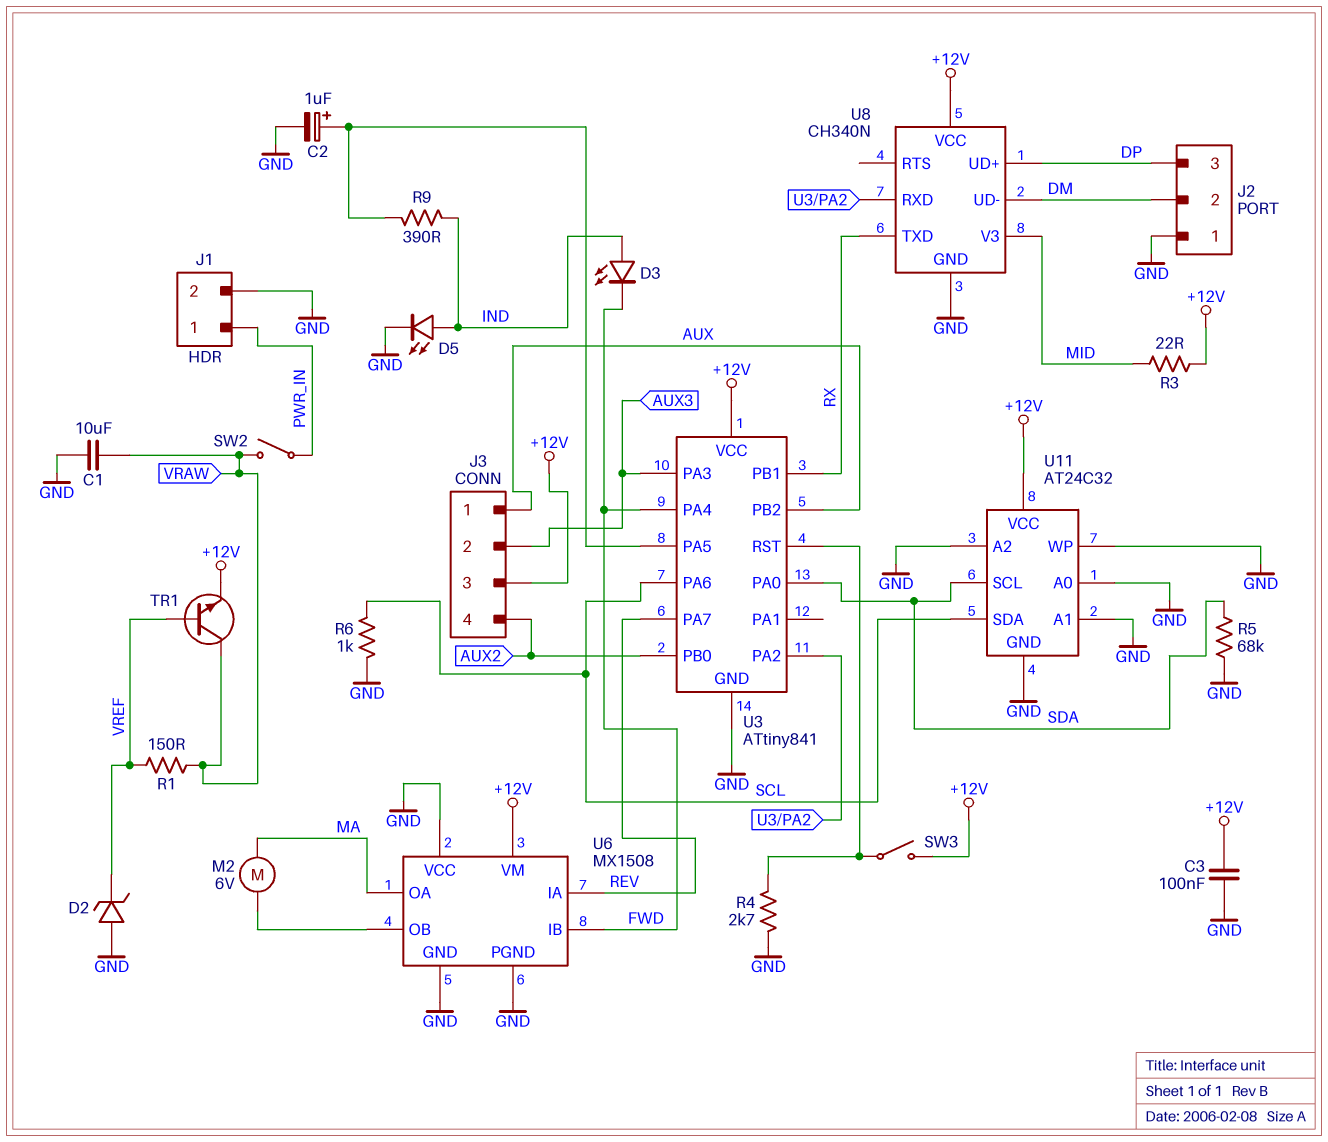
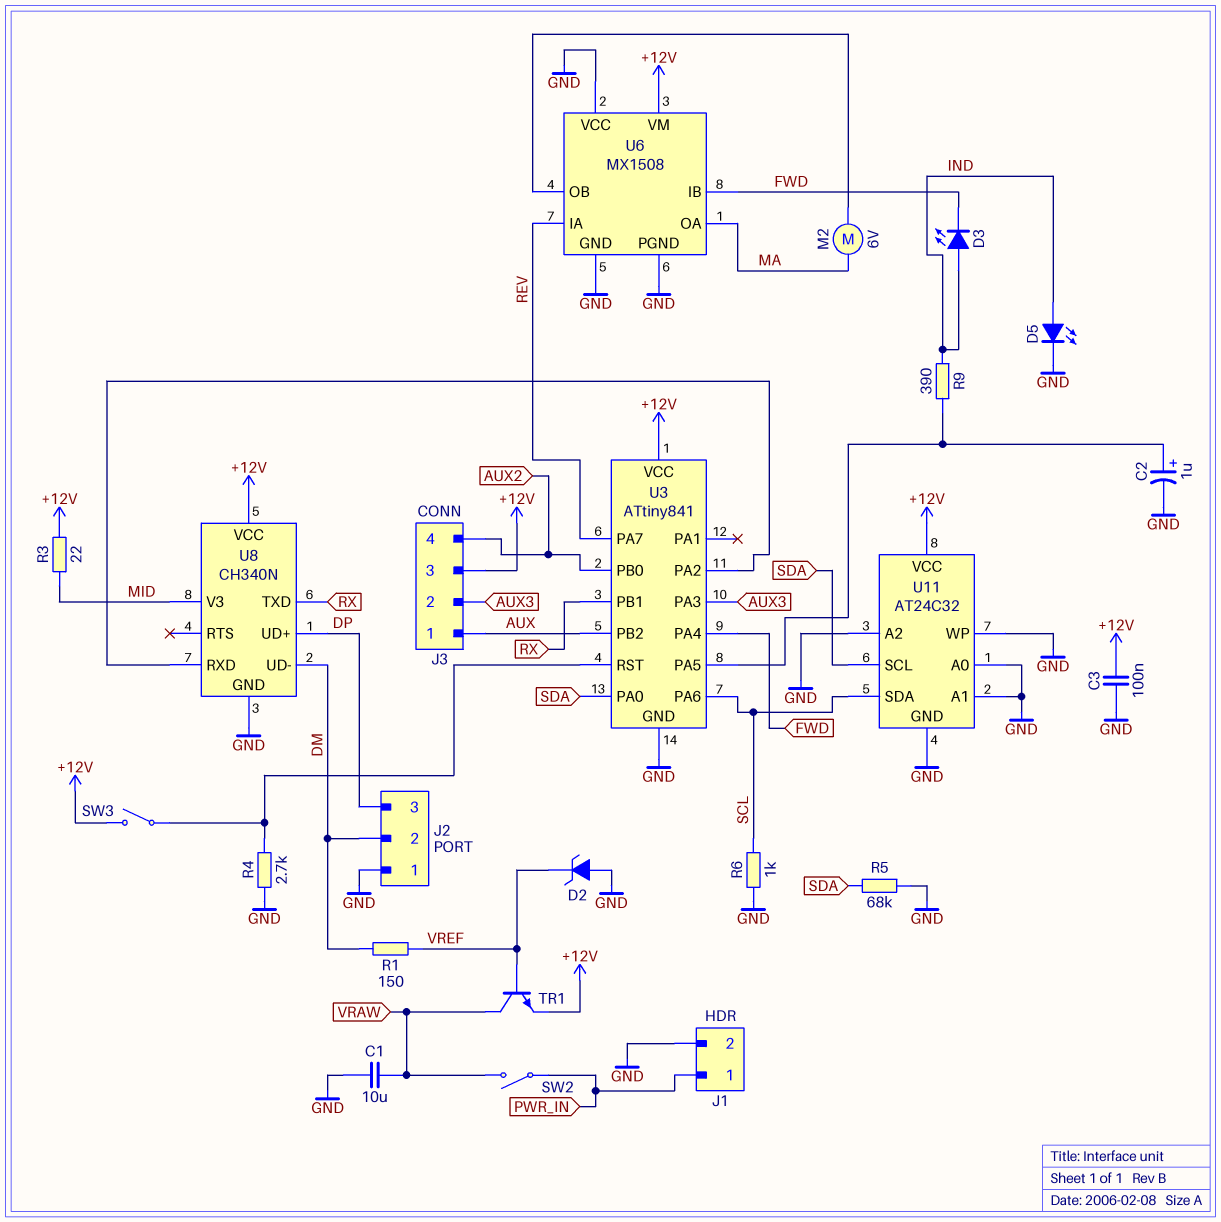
R1: 150 (VRAW, VREF) -> 150 (DM, VREF)

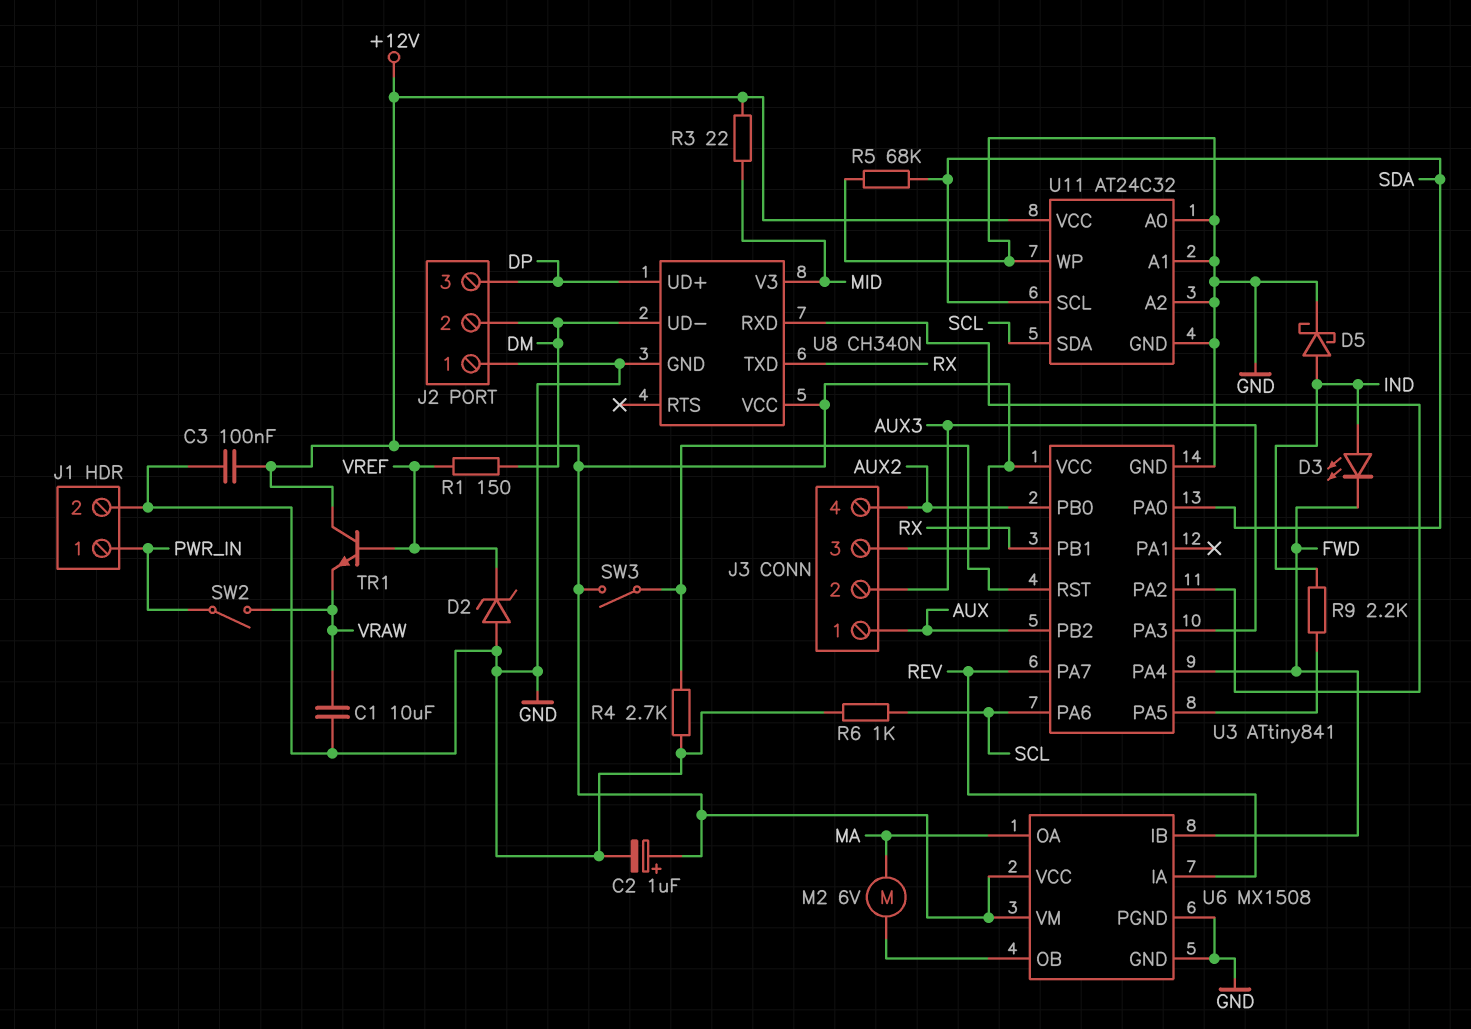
C2: 1uF (plus U3/PA5, minus GND) -> 1uF (plus +12V, minus GND)
D5: LED (A IND, K GND) -> schottky (A IND, K GND)
R9: 390 (IND, U3/PA5) -> 2.2k (IND, U3/PA5)
TR1: NPN (B VREF, C VRAW, E +12V) -> NPN (B VREF, C +12V, E VRAW)
U6 pin VCC: GND -> +12V

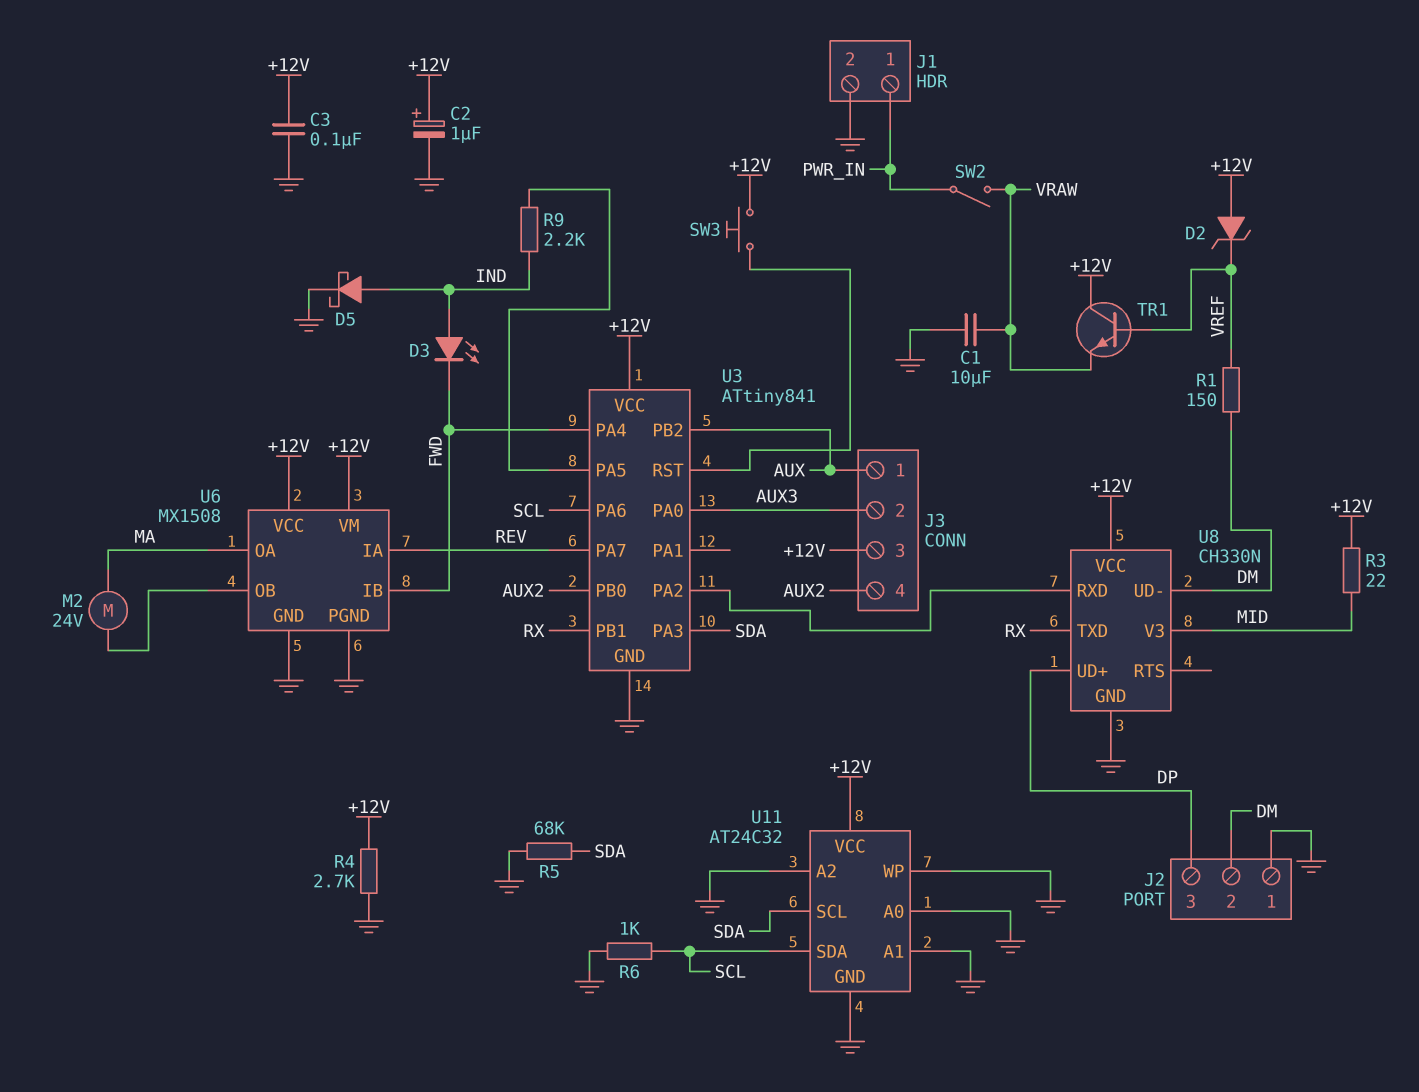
D2: zener (A GND, K VREF) -> zener (A +12V, K VREF)
M2: motor 6V (MA, U6/OB) -> motor 24V (MA, U6/OB)
R4: 2.7k (GND, U3/RST) -> 2.7k (+12V, GND)
SW3: switch (+12V, U3/RST) -> button (+12V, U3/RST)
U3 pin PA0: SDA -> AUX3
U3 pin PA3: AUX3 -> SDA
U8: CH340N -> CH330N

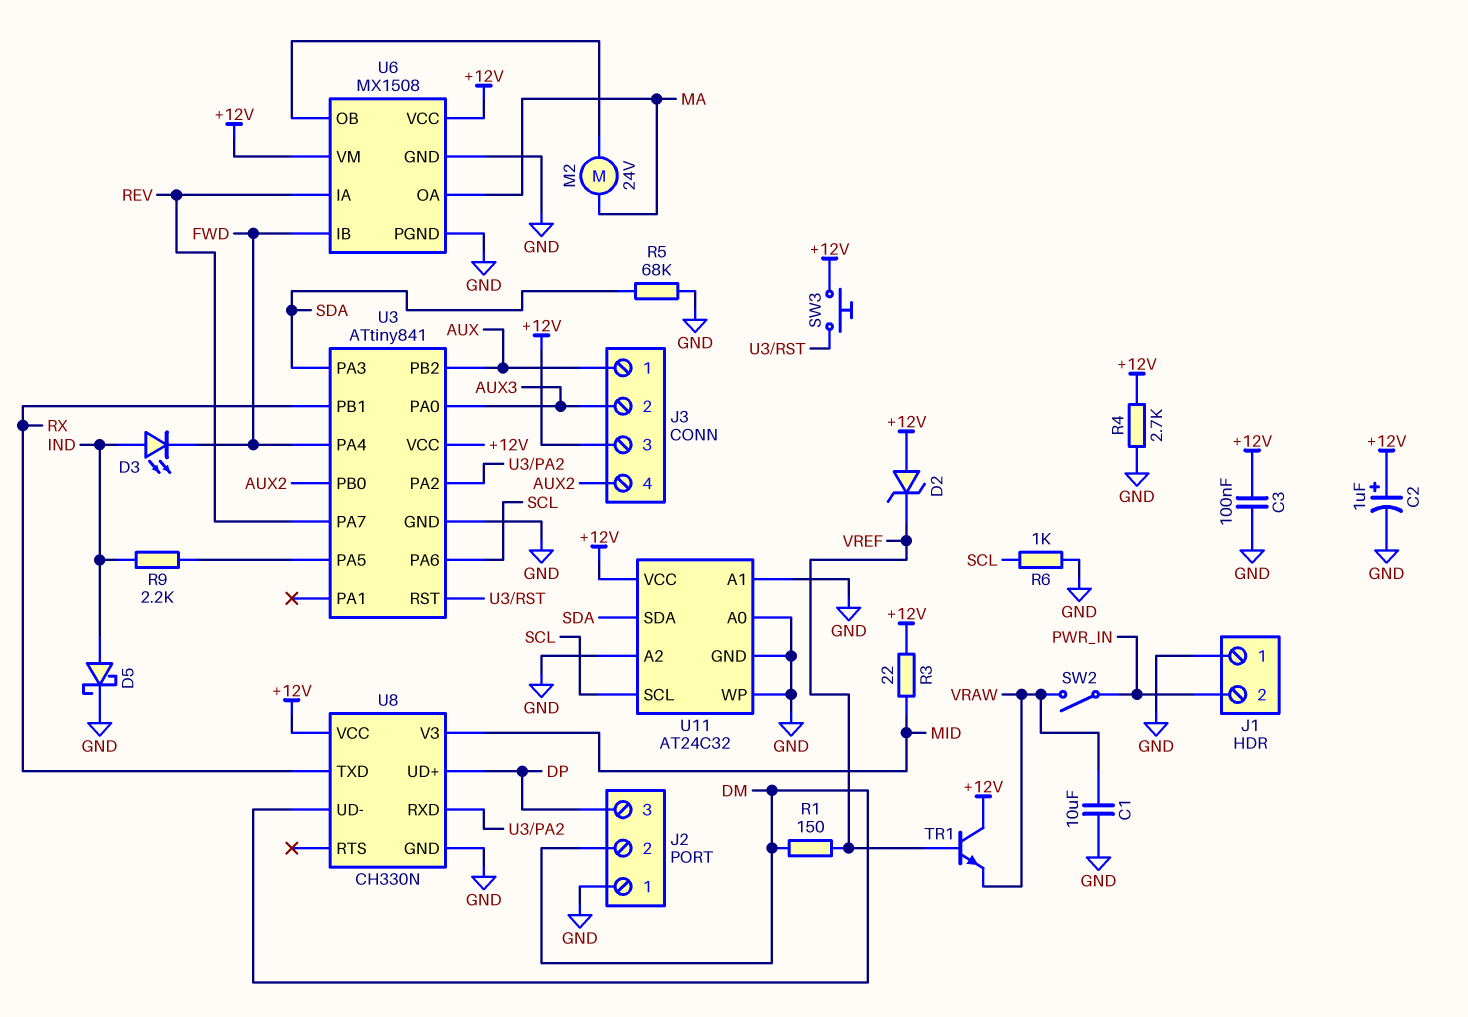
J1 pin 1: PWR_IN -> GND
J1 pin 2: GND -> PWR_IN
U11 pin SCL: SDA -> SCL
U11 pin SDA: SCL -> SDA

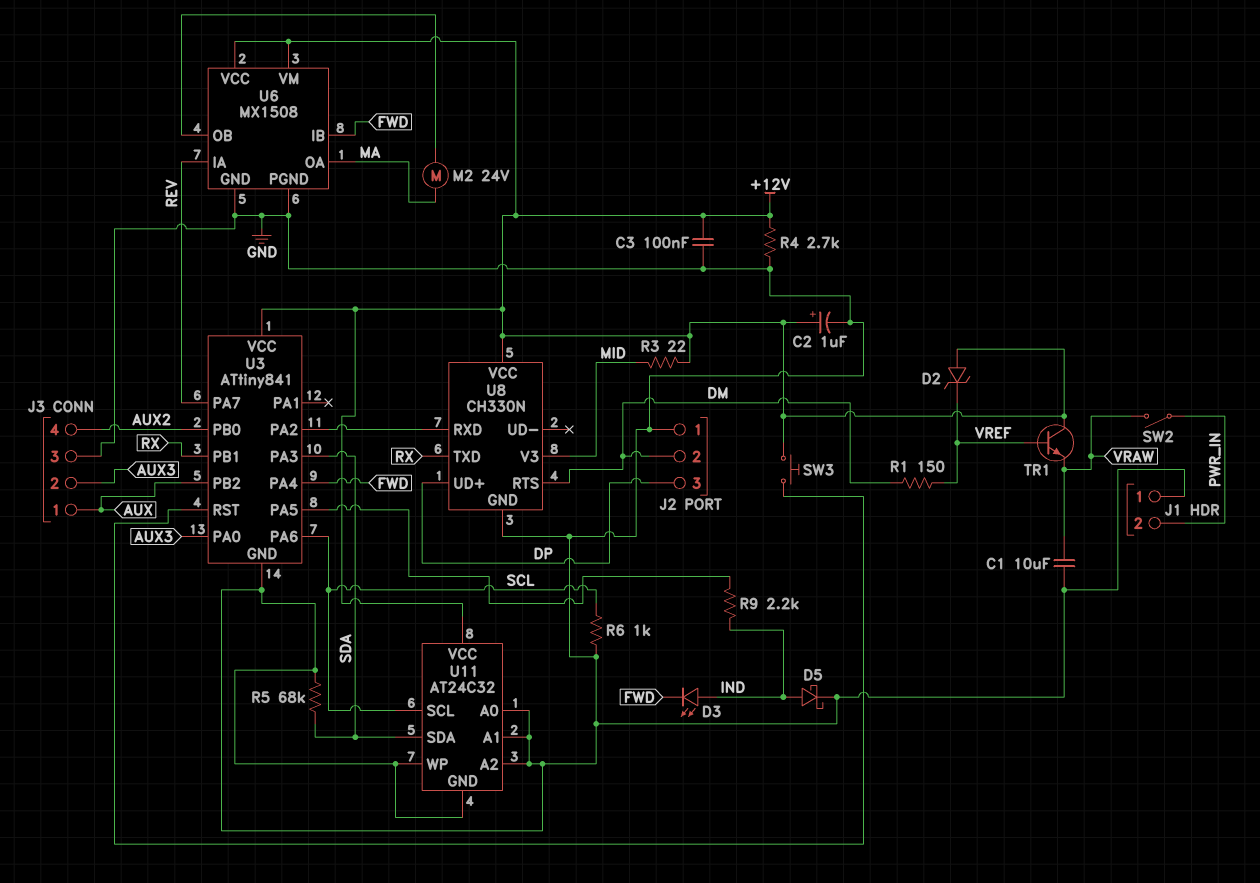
J3 pin 3: +12V -> GND
U8 pin RTS: none -> DM
U8 pin UD-: DM -> none

